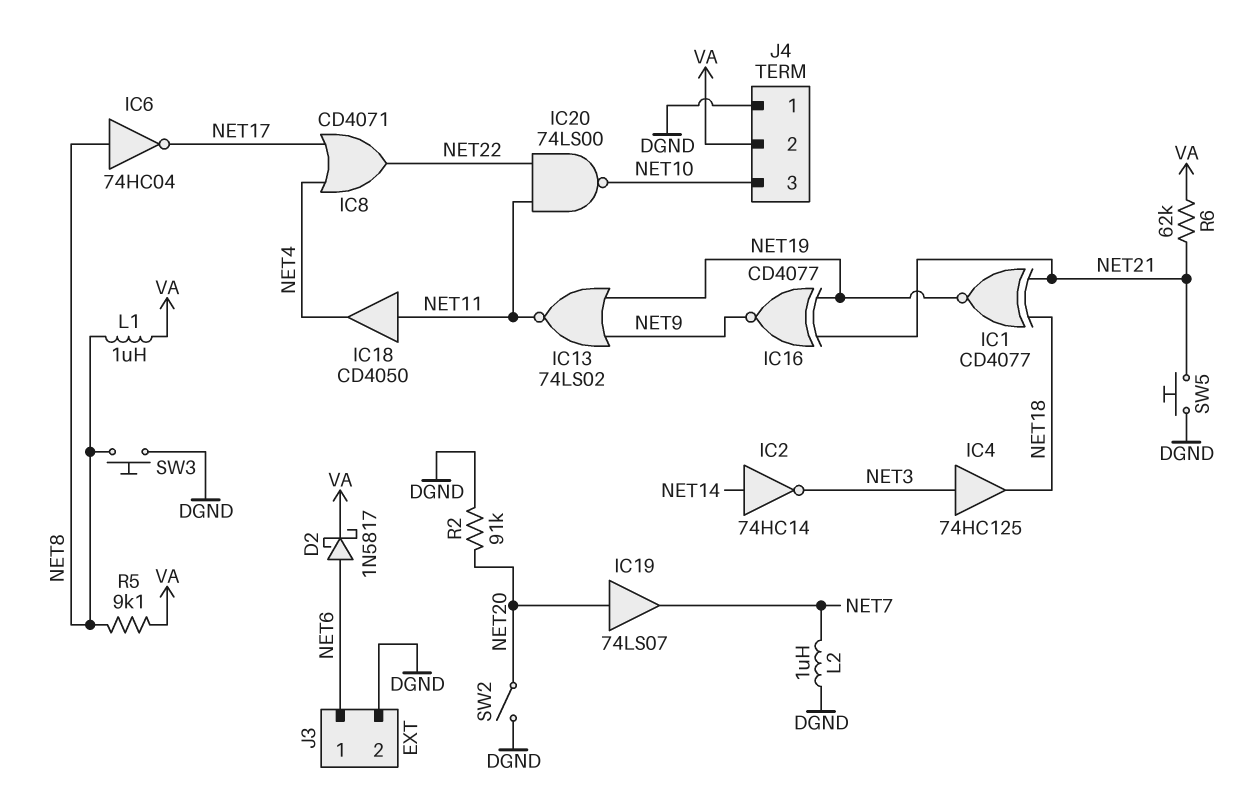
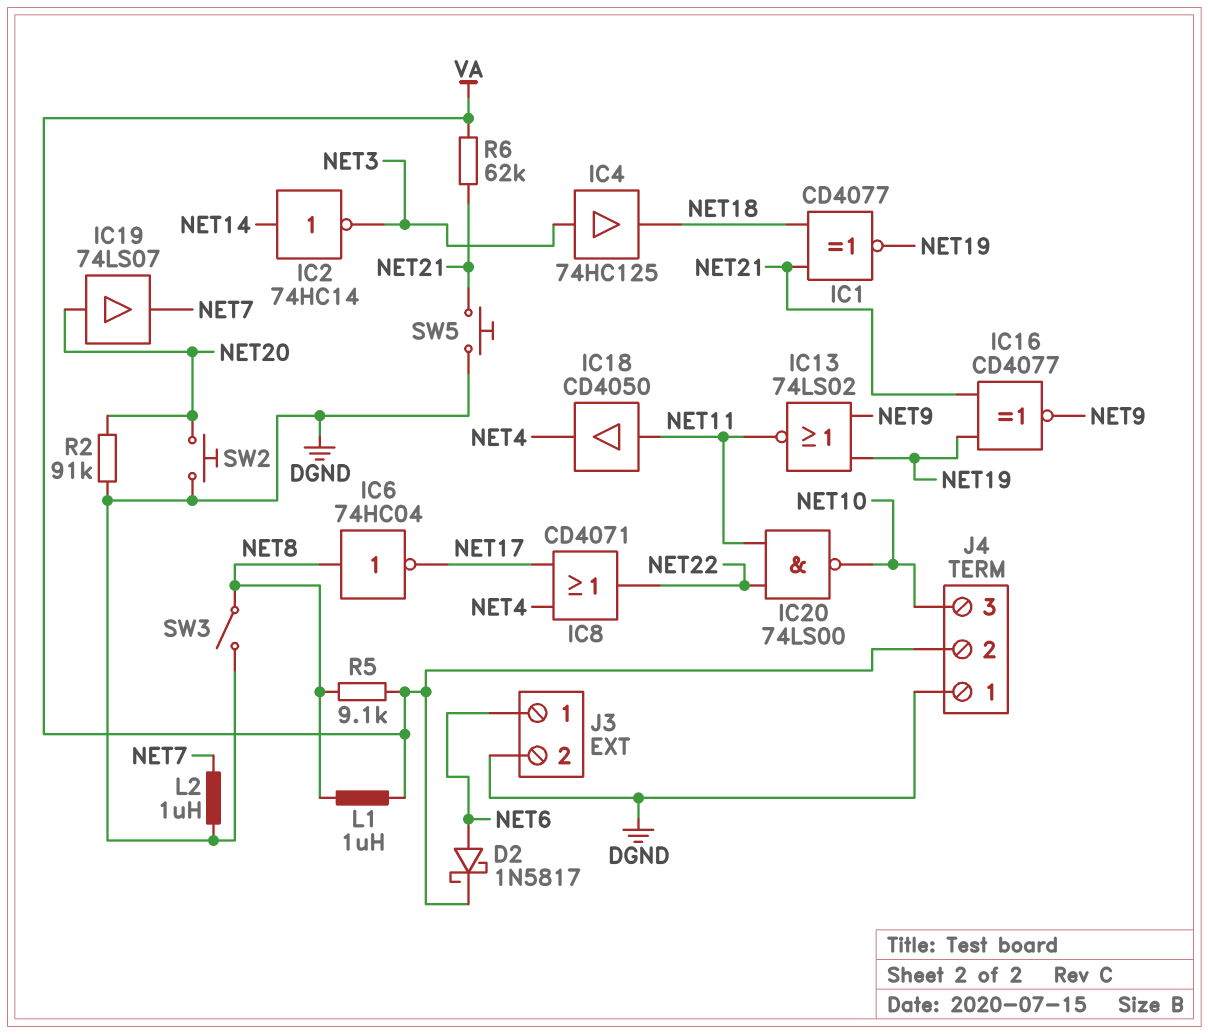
SW2: switch (DGND, NET20) -> button (DGND, NET20)
SW3: button (DGND, NET8) -> switch (DGND, NET8)

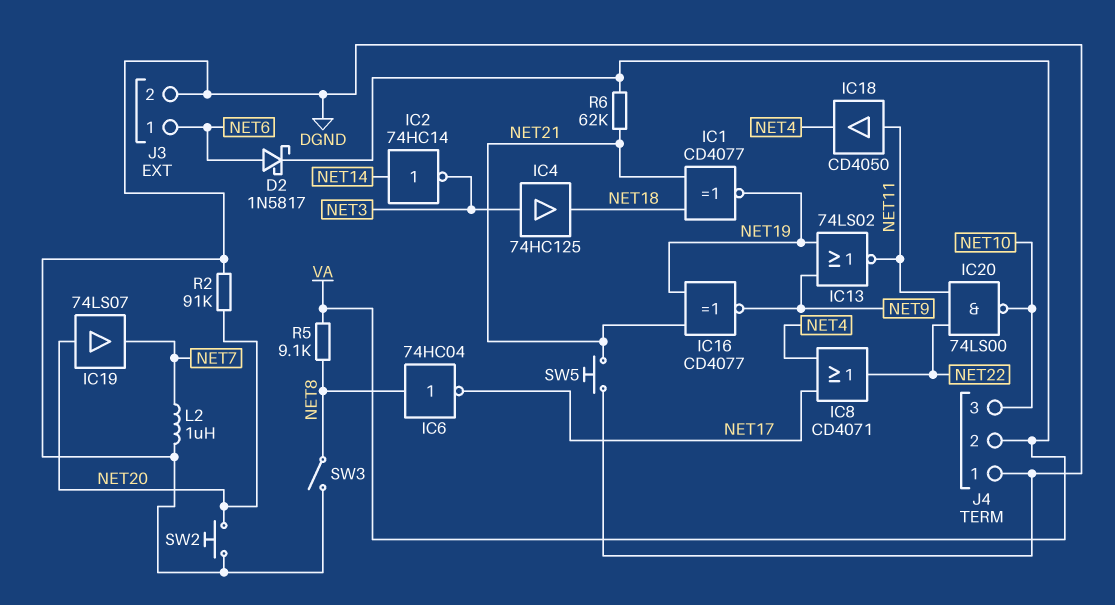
L1: 1uH (NET8, VA) -> none

